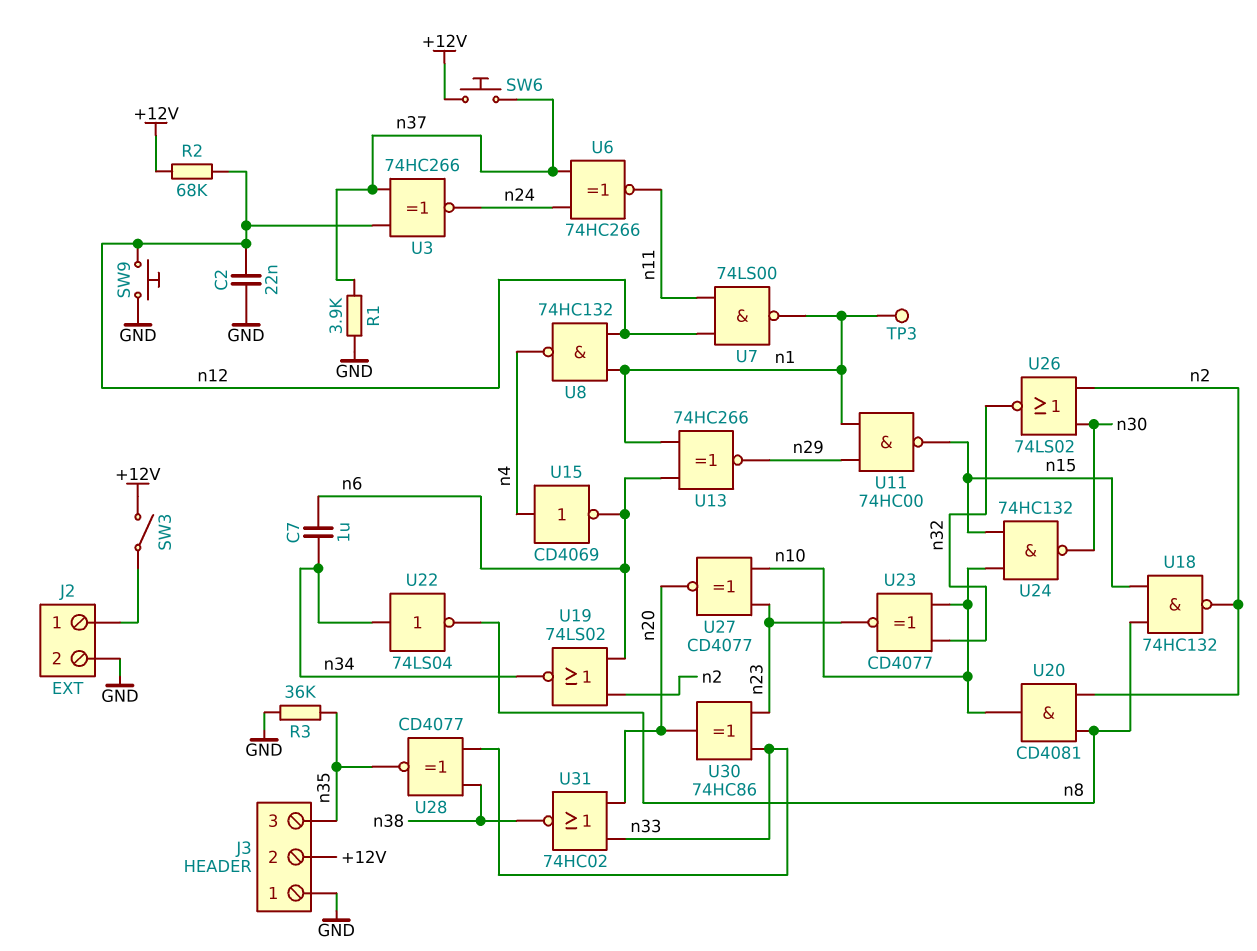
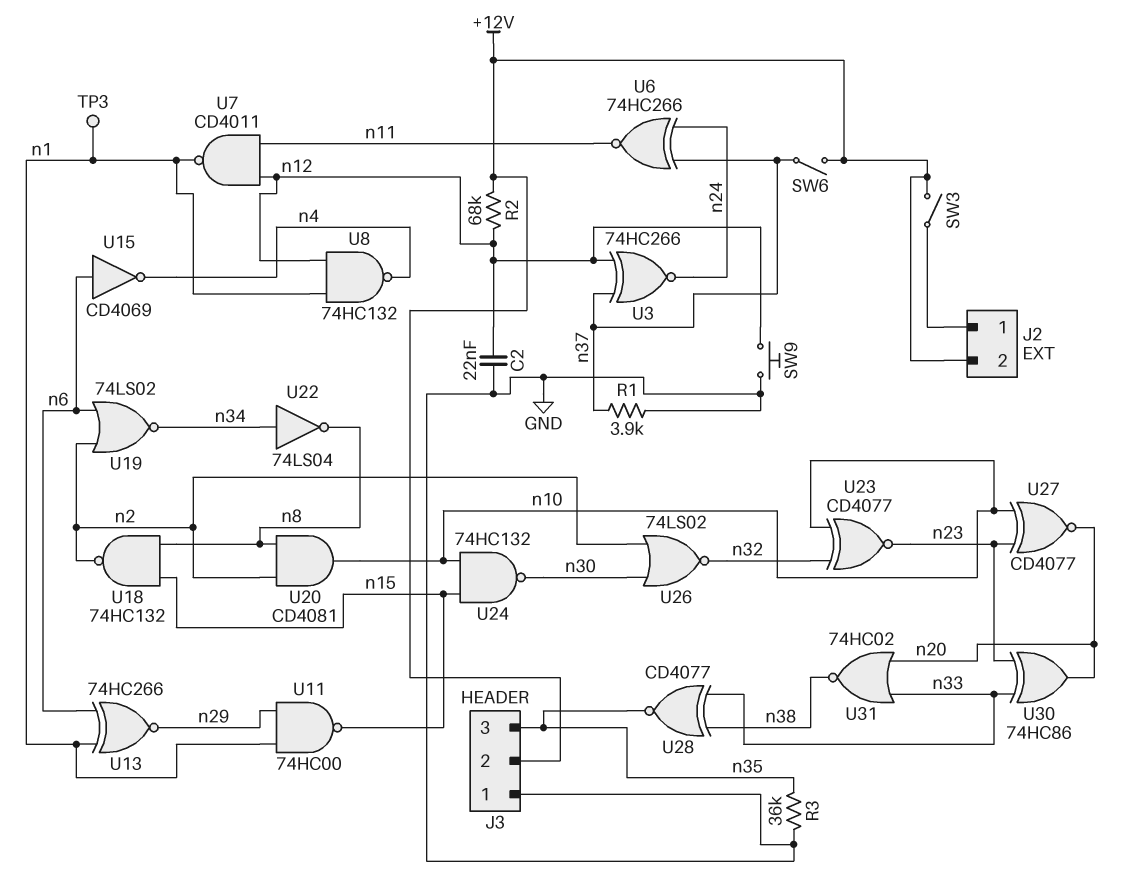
C7: 1uF (n6, n34) -> none
J2 pin 2: GND -> +12V
SW6: button (+12V, n37) -> switch (+12V, n37)
U7: NAND 74LS00 (in n11, in n12, out n1) -> NAND CD4011 (in n11, in n12, out n1)
U15: NOT CD4069 (in n4, out n6) -> NOT CD4069 (in n6, out n4)

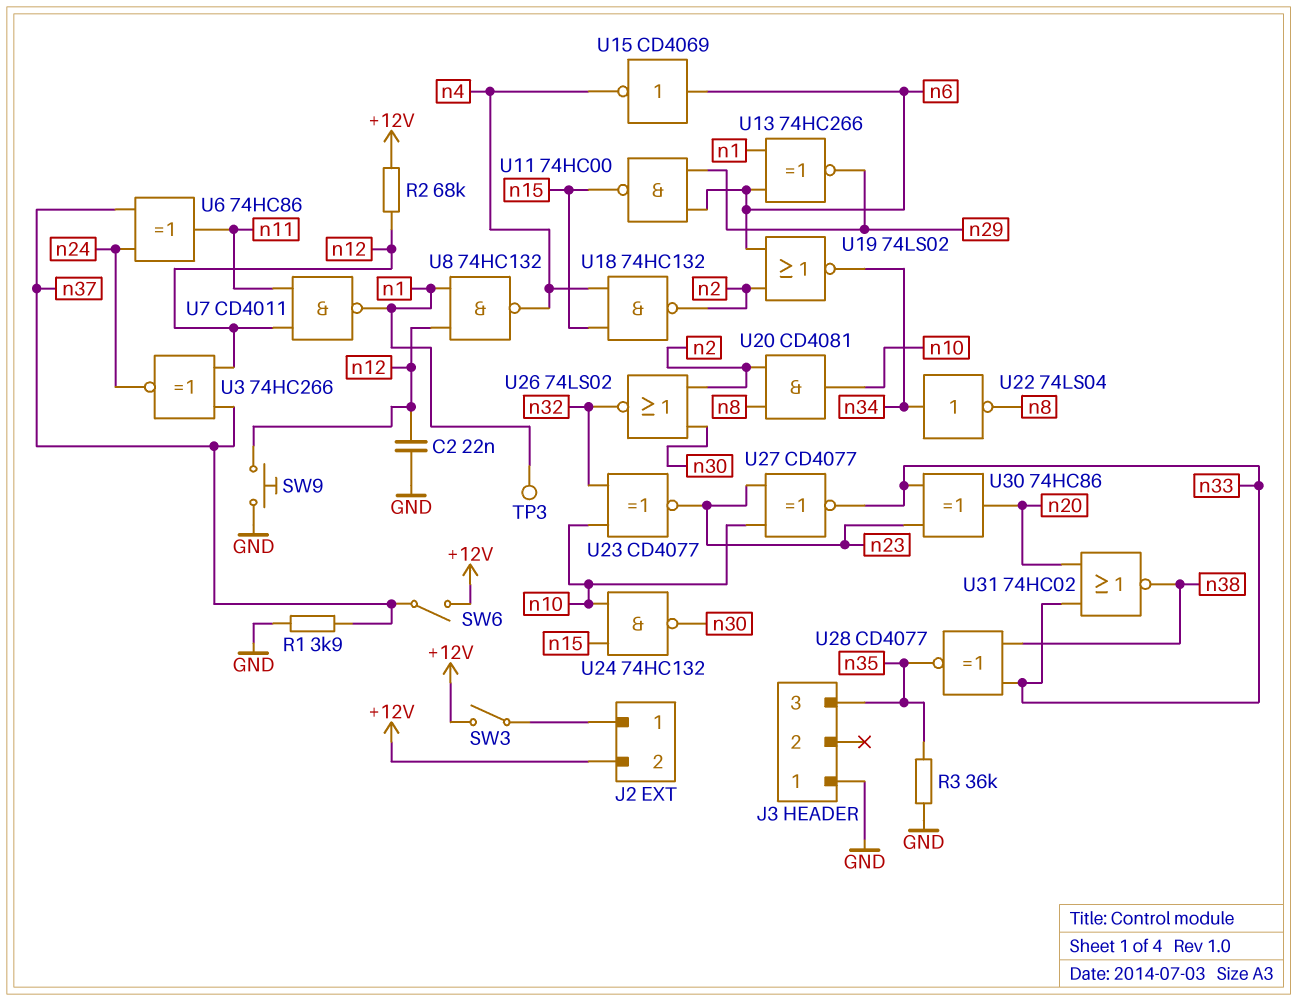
J3 pin 2: +12V -> none
U6: XNOR 74HC266 (in n24, in n37, out n11) -> XOR 74HC86 (in n24, in n37, out n11)
U11: NAND 74HC00 (in n1, in n29, out n15) -> NAND 74HC00 (in n6, in n29, out n15)
U18: NAND 74HC132 (in n8, in n15, out n2) -> NAND 74HC132 (in n4, in n15, out n2)
U27: XNOR CD4077 (in n10, in n23, out n20) -> XNOR CD4077 (in n10, in n23, out n33)

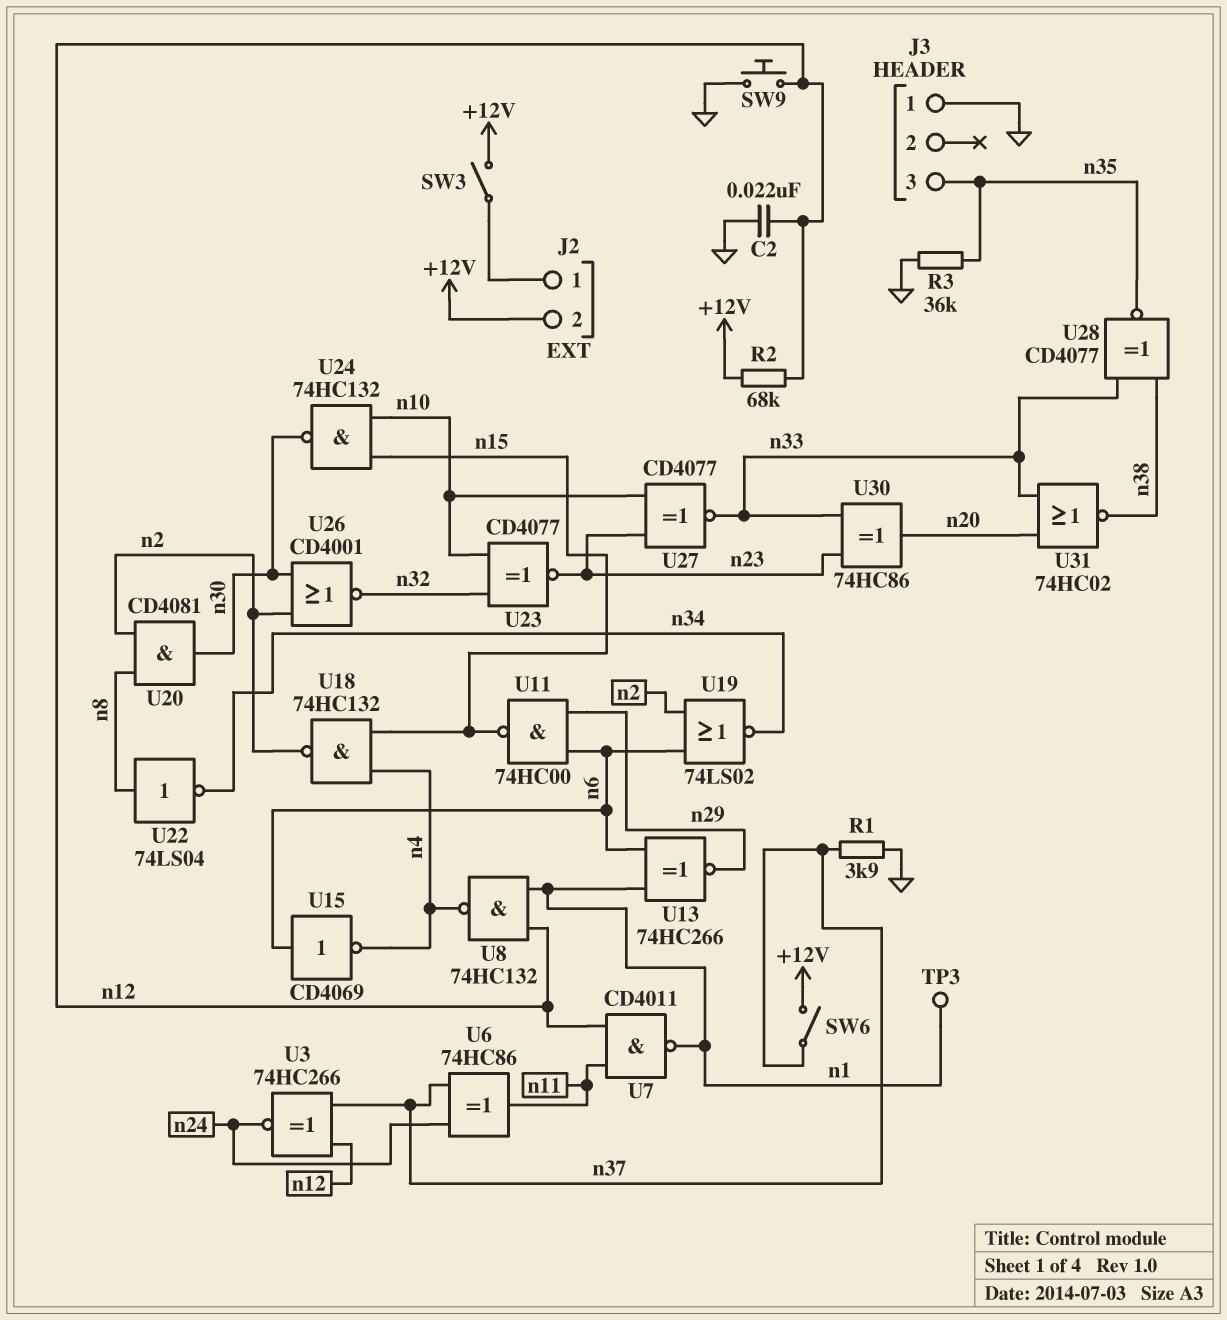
U20: AND CD4081 (in n2, in n8, out n10) -> AND CD4081 (in n2, in n8, out n30)
U22: NOT 74LS04 (in n34, out n8) -> NOT 74LS04 (in n8, out n34)
U26: NOR 74LS02 (in n2, in n30, out n32) -> NOR CD4001 (in n2, in n30, out n32)

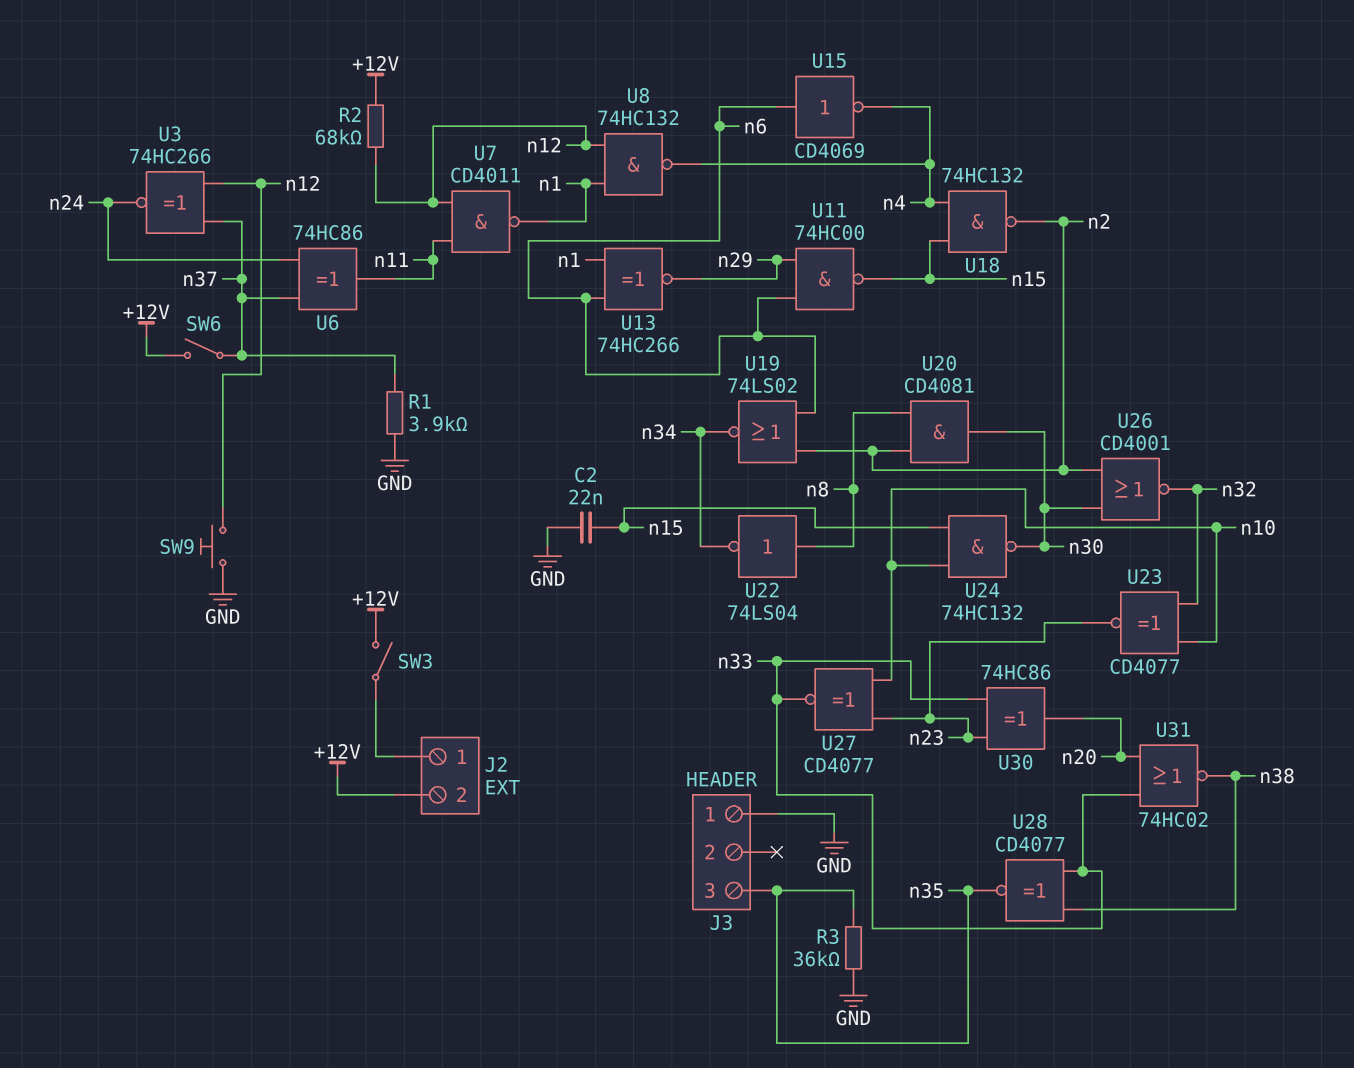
C2: 22nF (GND, n12) -> 22nF (GND, n15)
TP3: test point (n1) -> none

